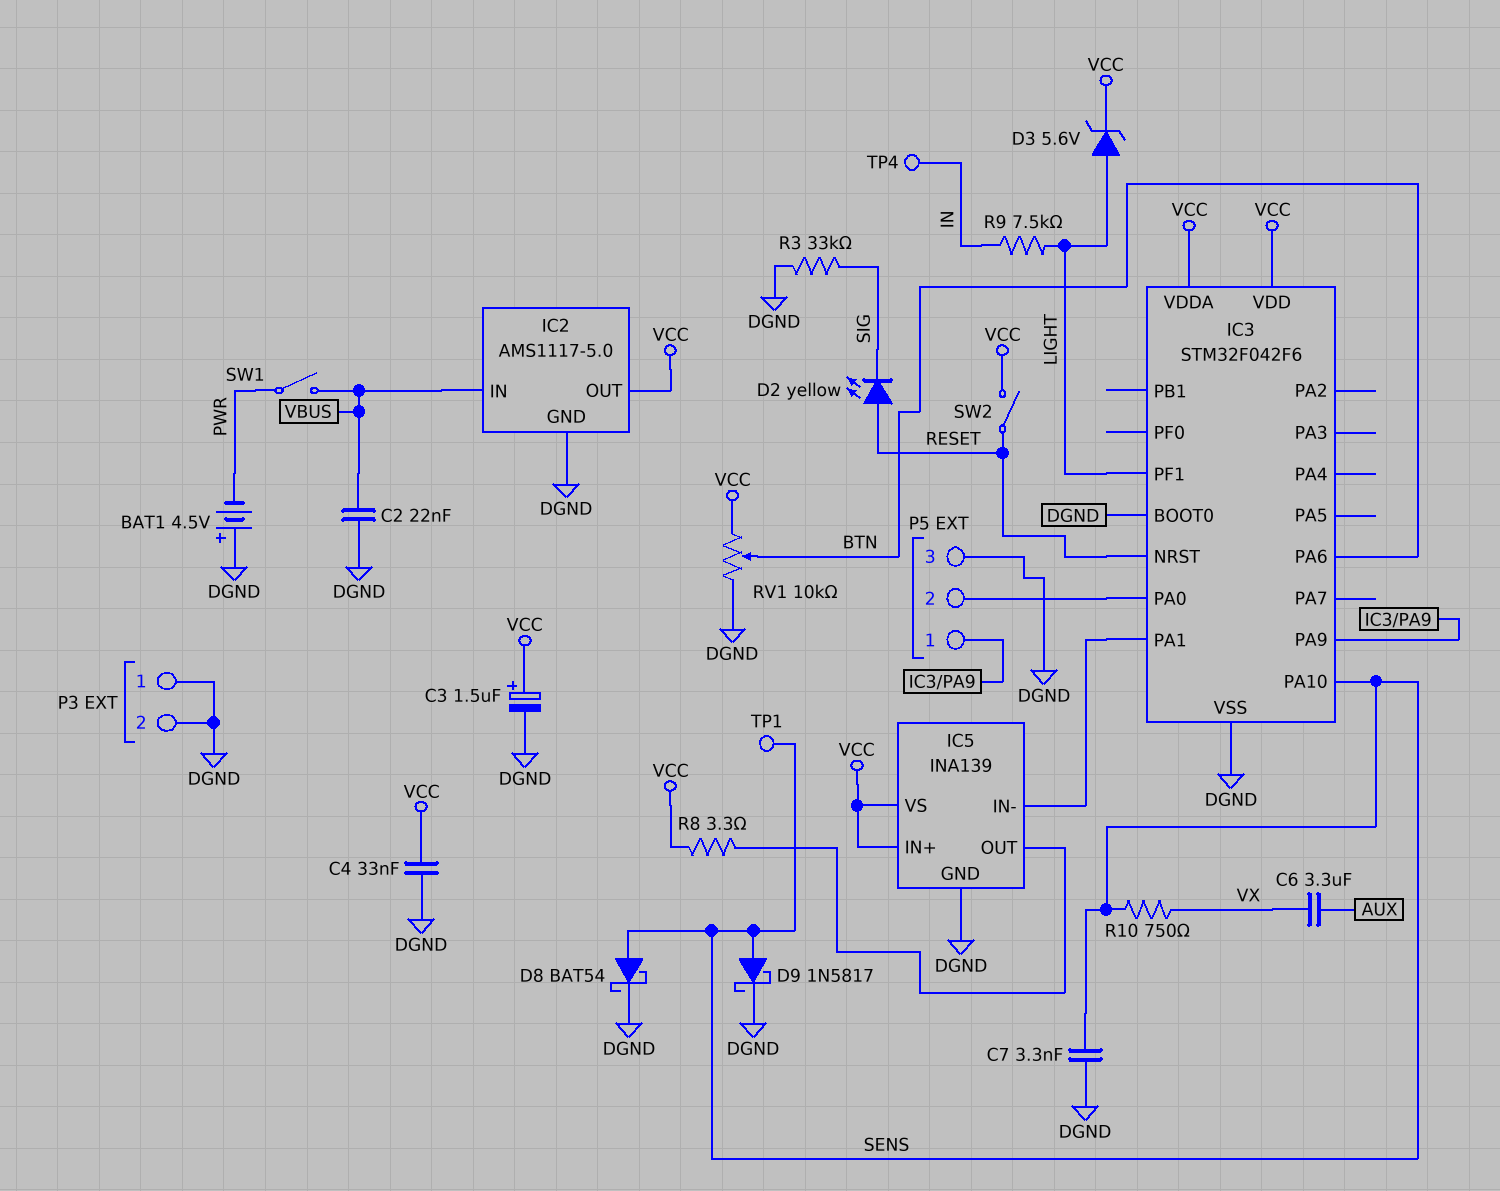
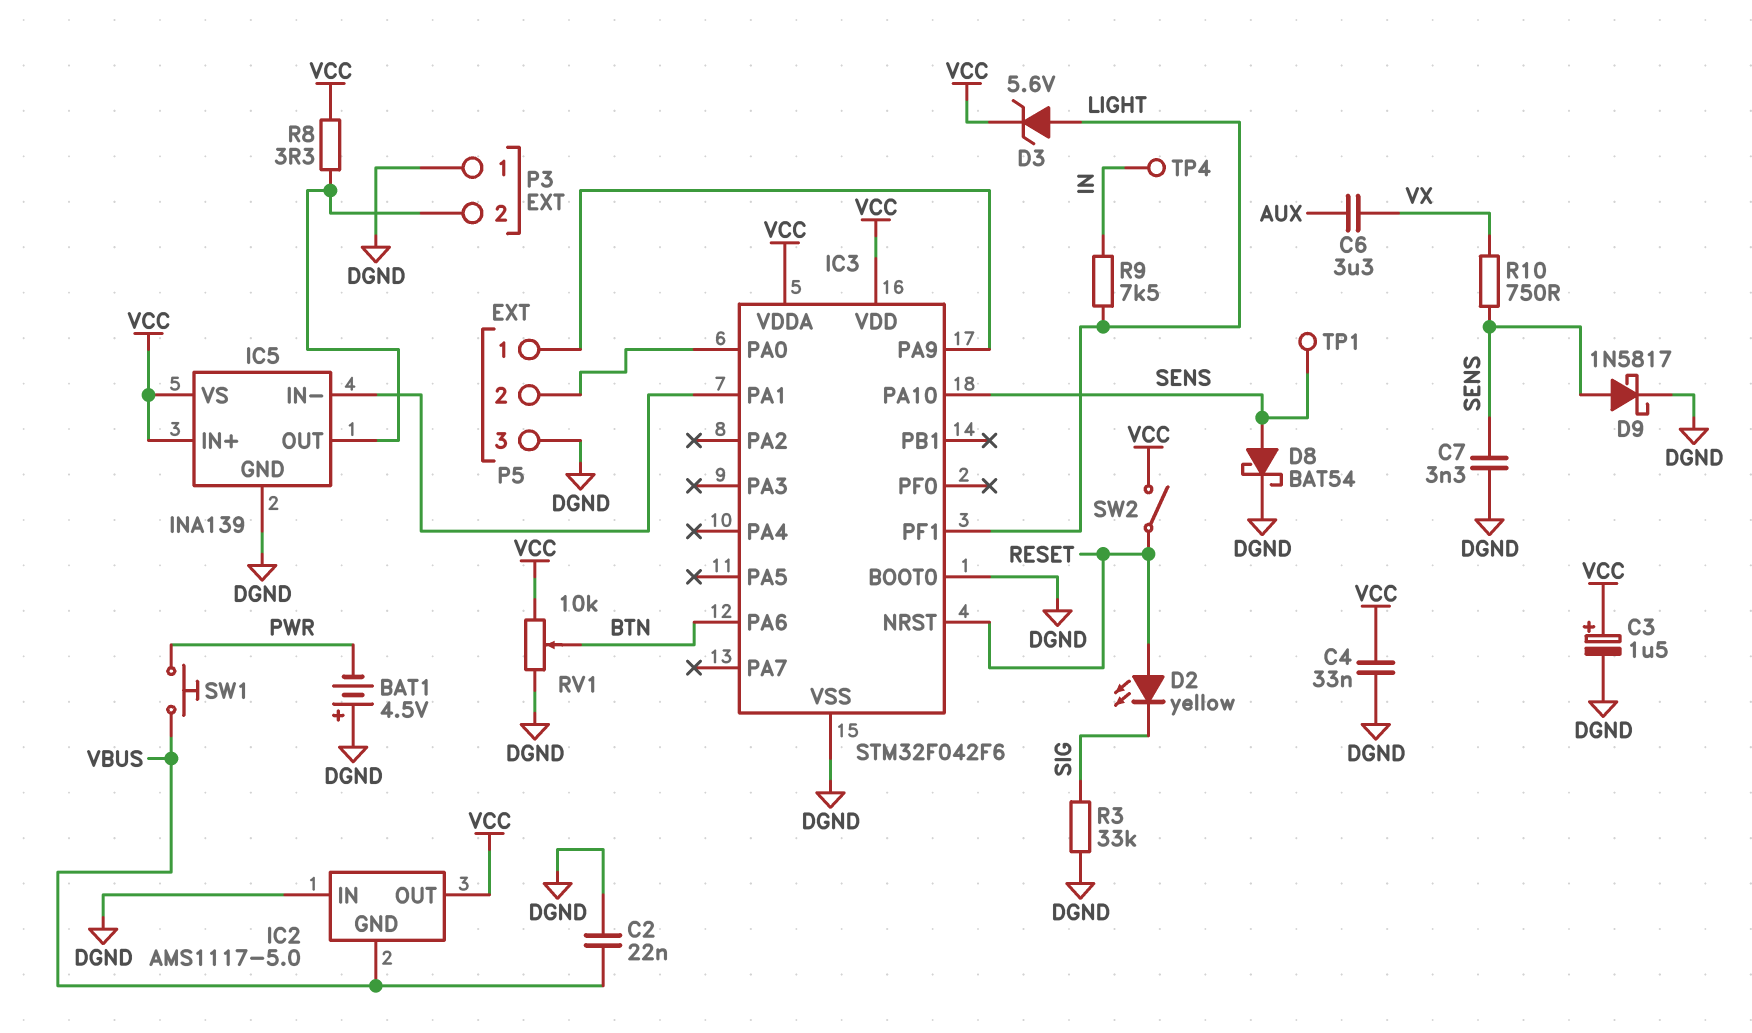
IC2 pin GND: DGND -> VBUS
IC2 pin IN: VBUS -> DGND
P3 pin 2: DGND -> IC5/OUT
SW1: switch (PWR, VBUS) -> button (PWR, VBUS)

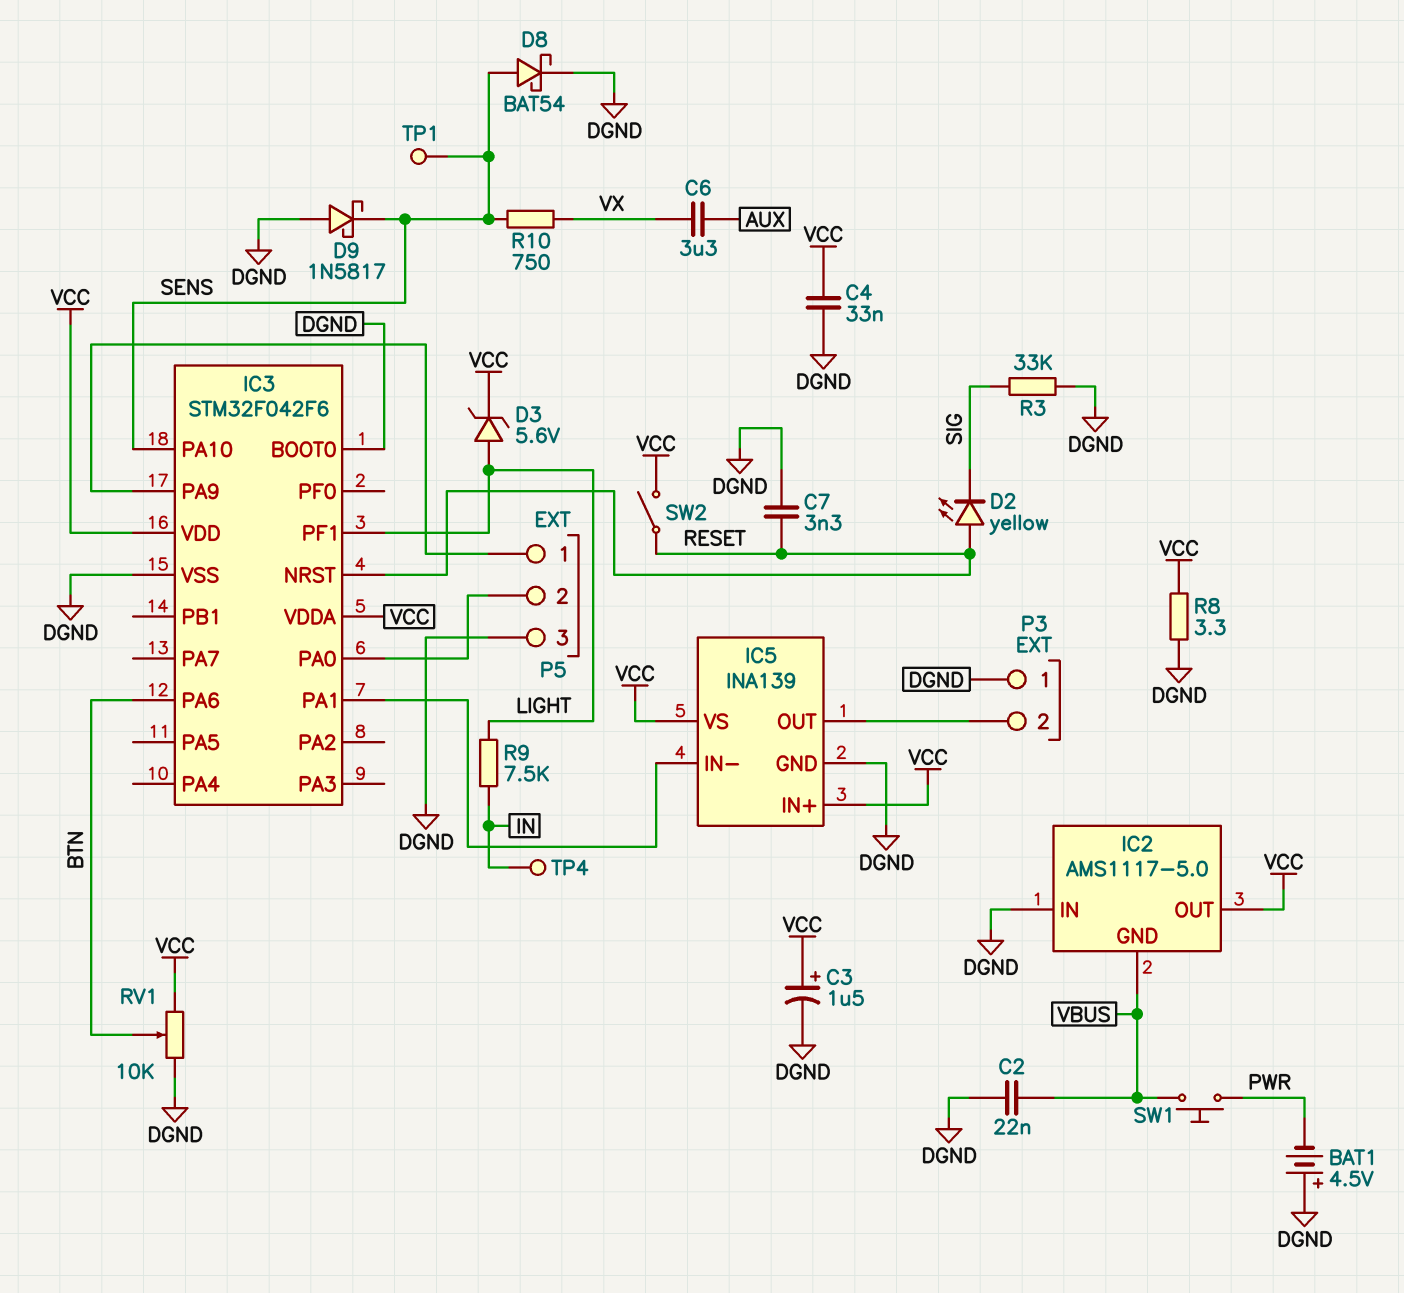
C7: 3.3nF (DGND, SENS) -> 3.3nF (DGND, RESET)
D9: schottky 1N5817 (A SENS, K DGND) -> schottky 1N5817 (A DGND, K SENS)
R8: 3.3 (IC5/OUT, VCC) -> 3.3 (DGND, VCC)

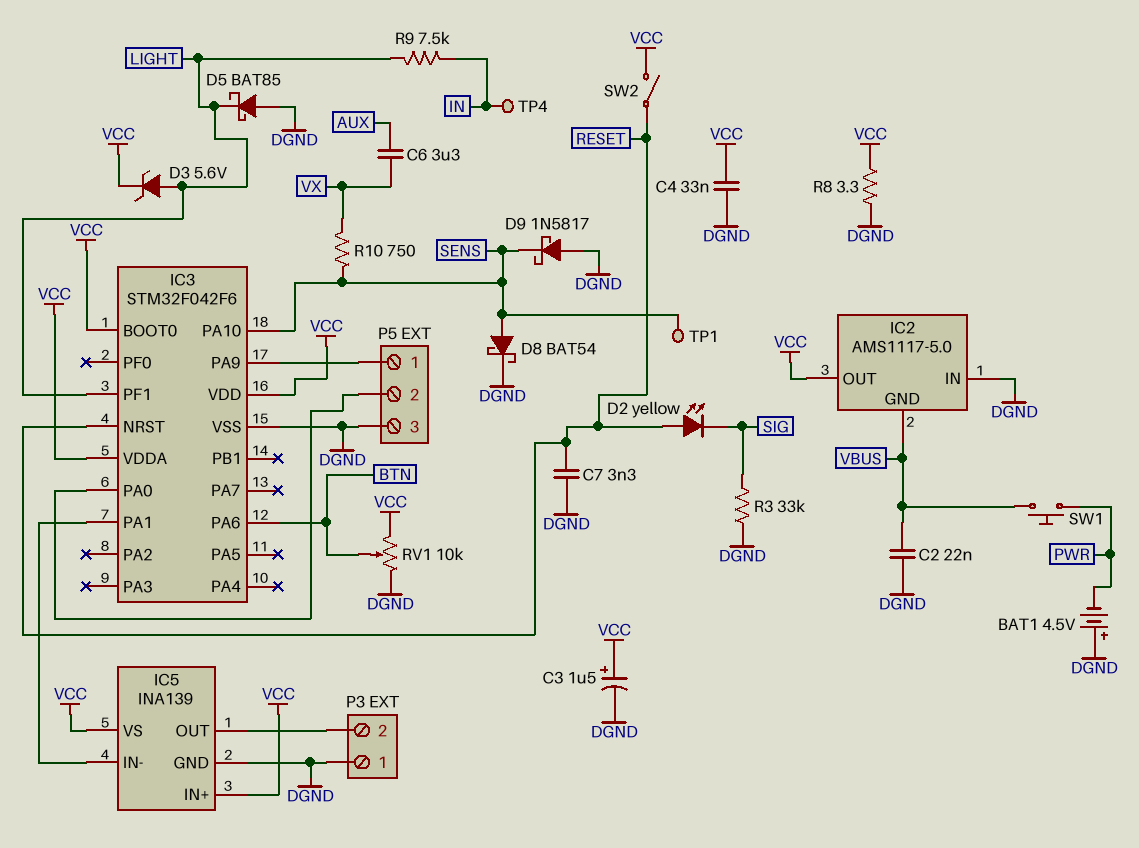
D5: none -> schottky BAT85 (A DGND, K LIGHT)
IC3 pin BOOT0: DGND -> VCC

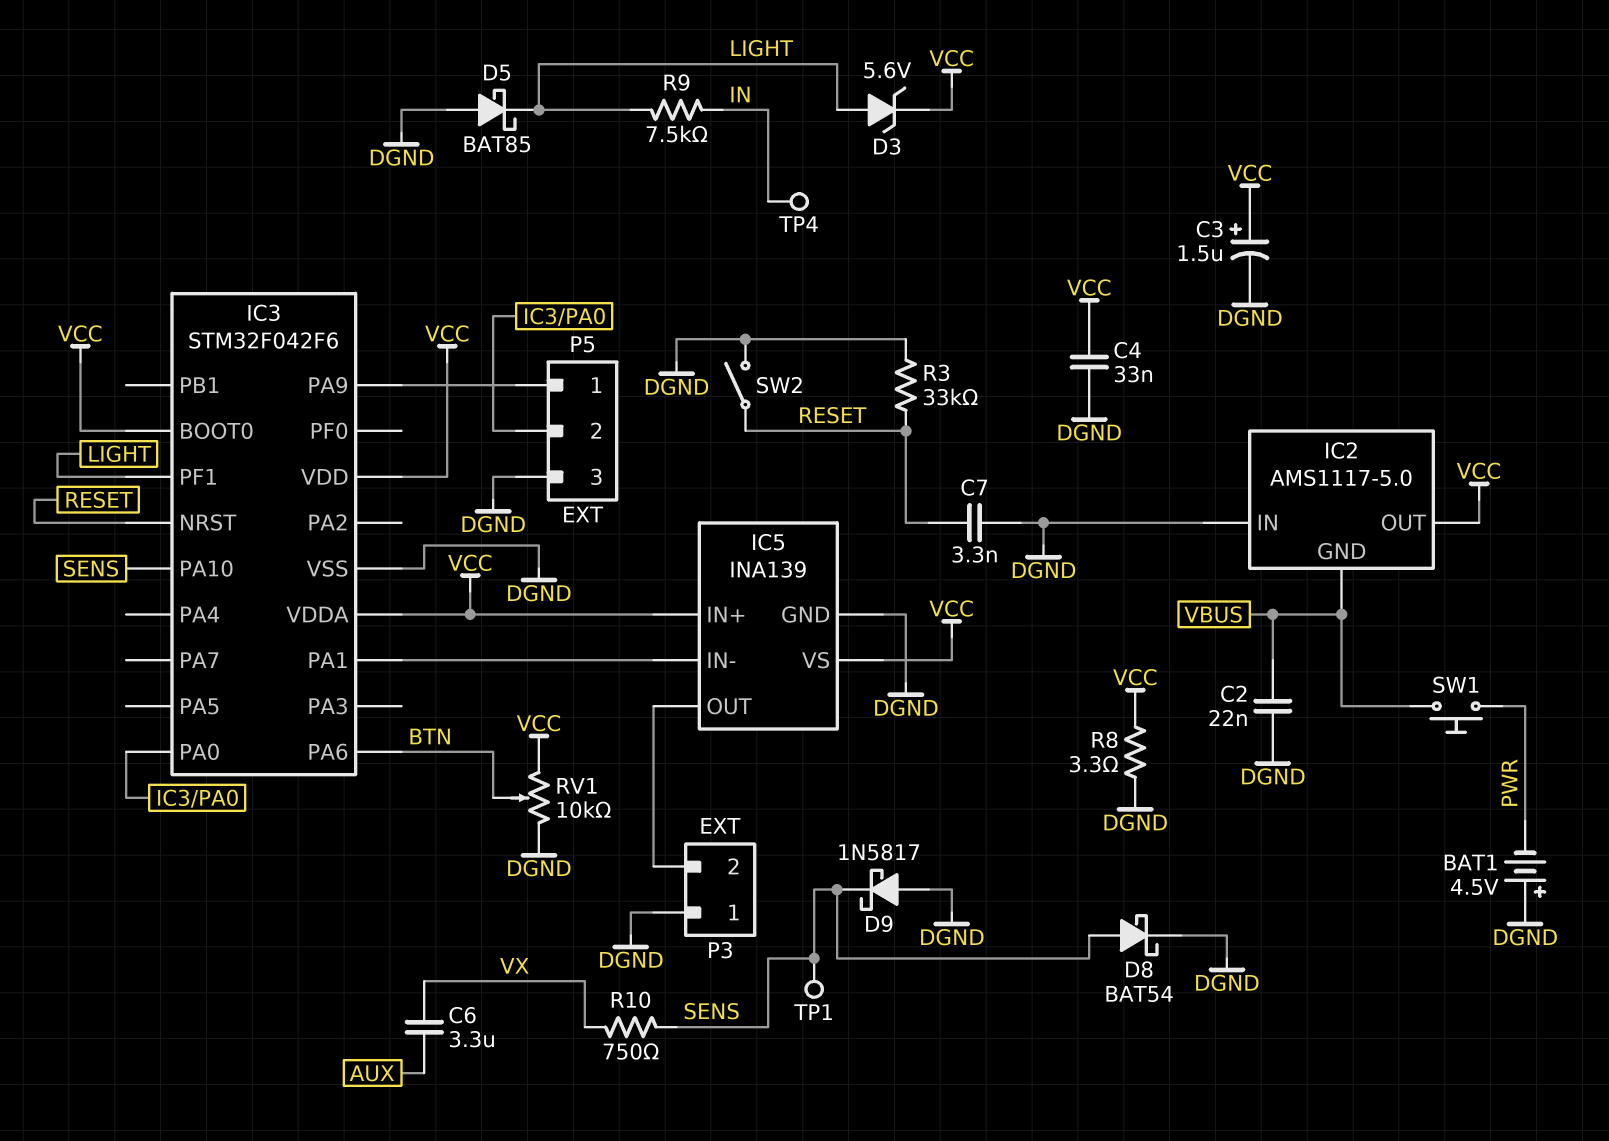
D2: LED yellow (A RESET, K SIG) -> none
R3: 33k (DGND, SIG) -> 33k (DGND, RESET)
SW2: switch (RESET, VCC) -> switch (DGND, RESET)

